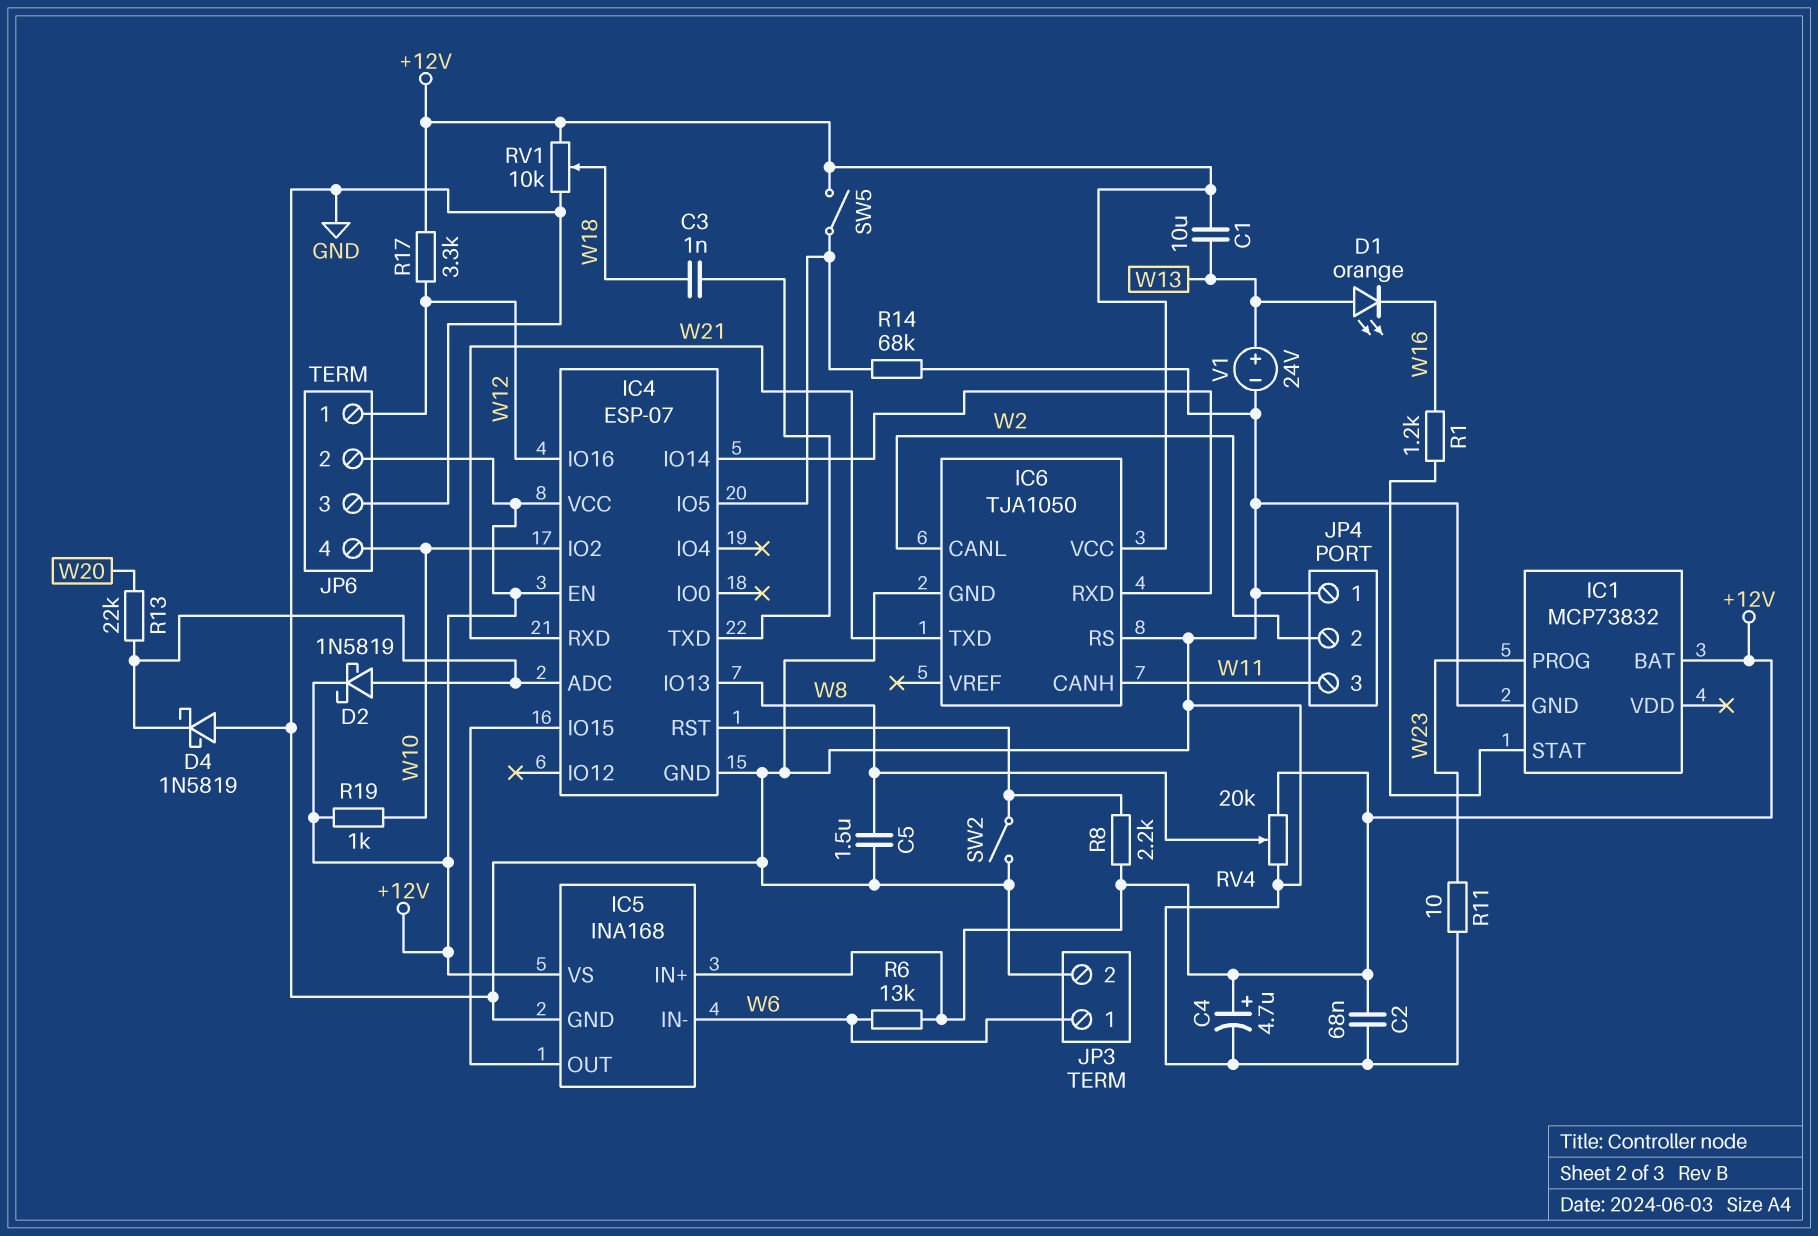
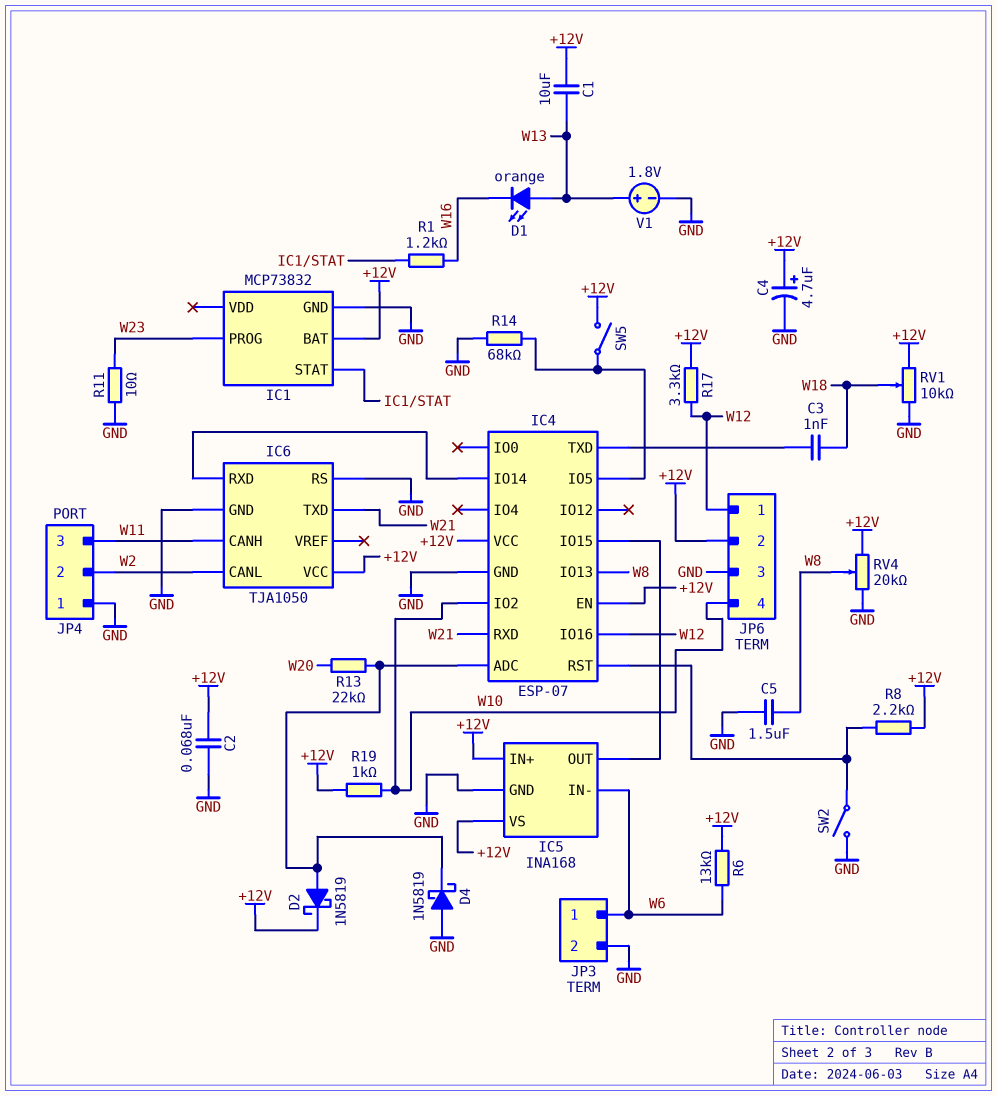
V1: 24V (plus W13, minus GND) -> 1.8V (plus W13, minus GND)

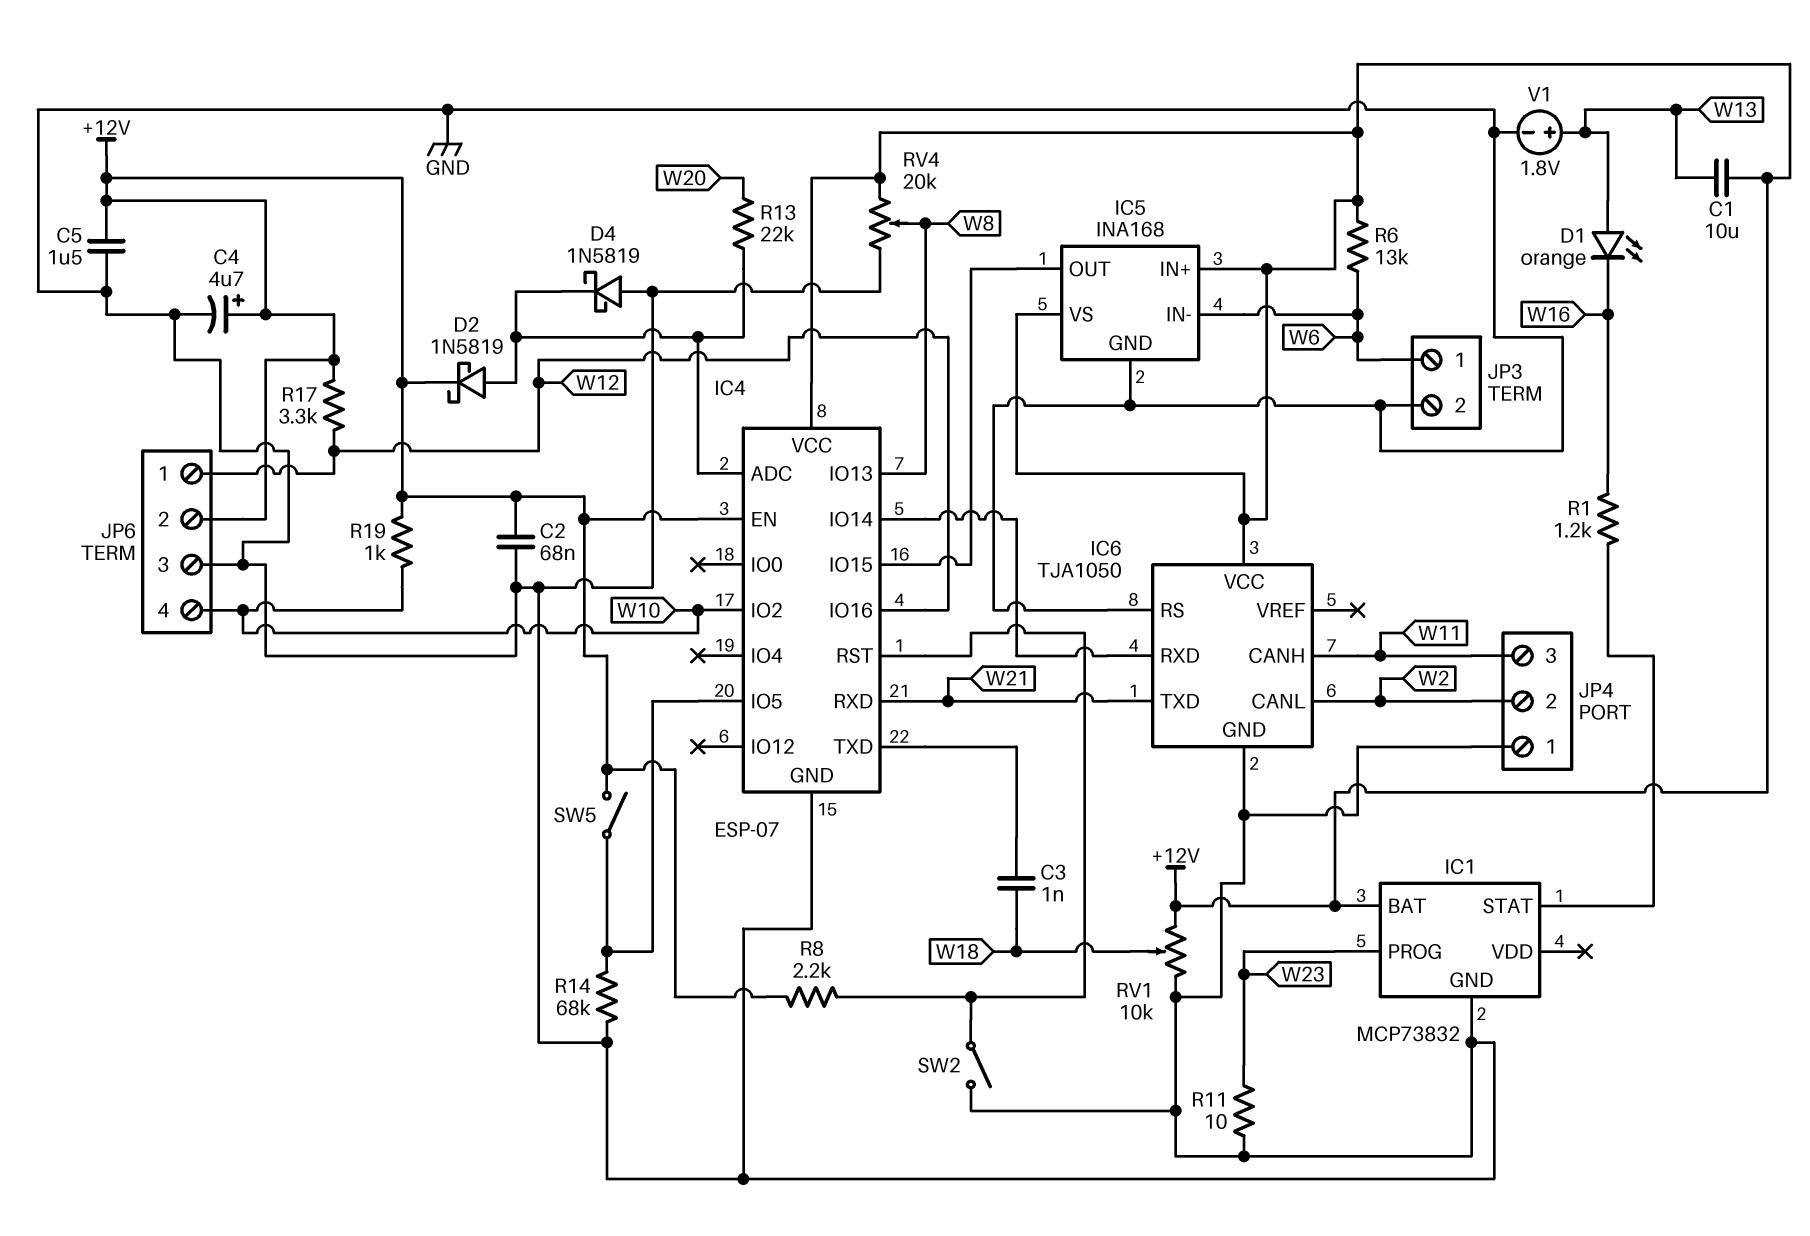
C5: 1.5uF (GND, W8) -> 1.5uF (+12V, GND)

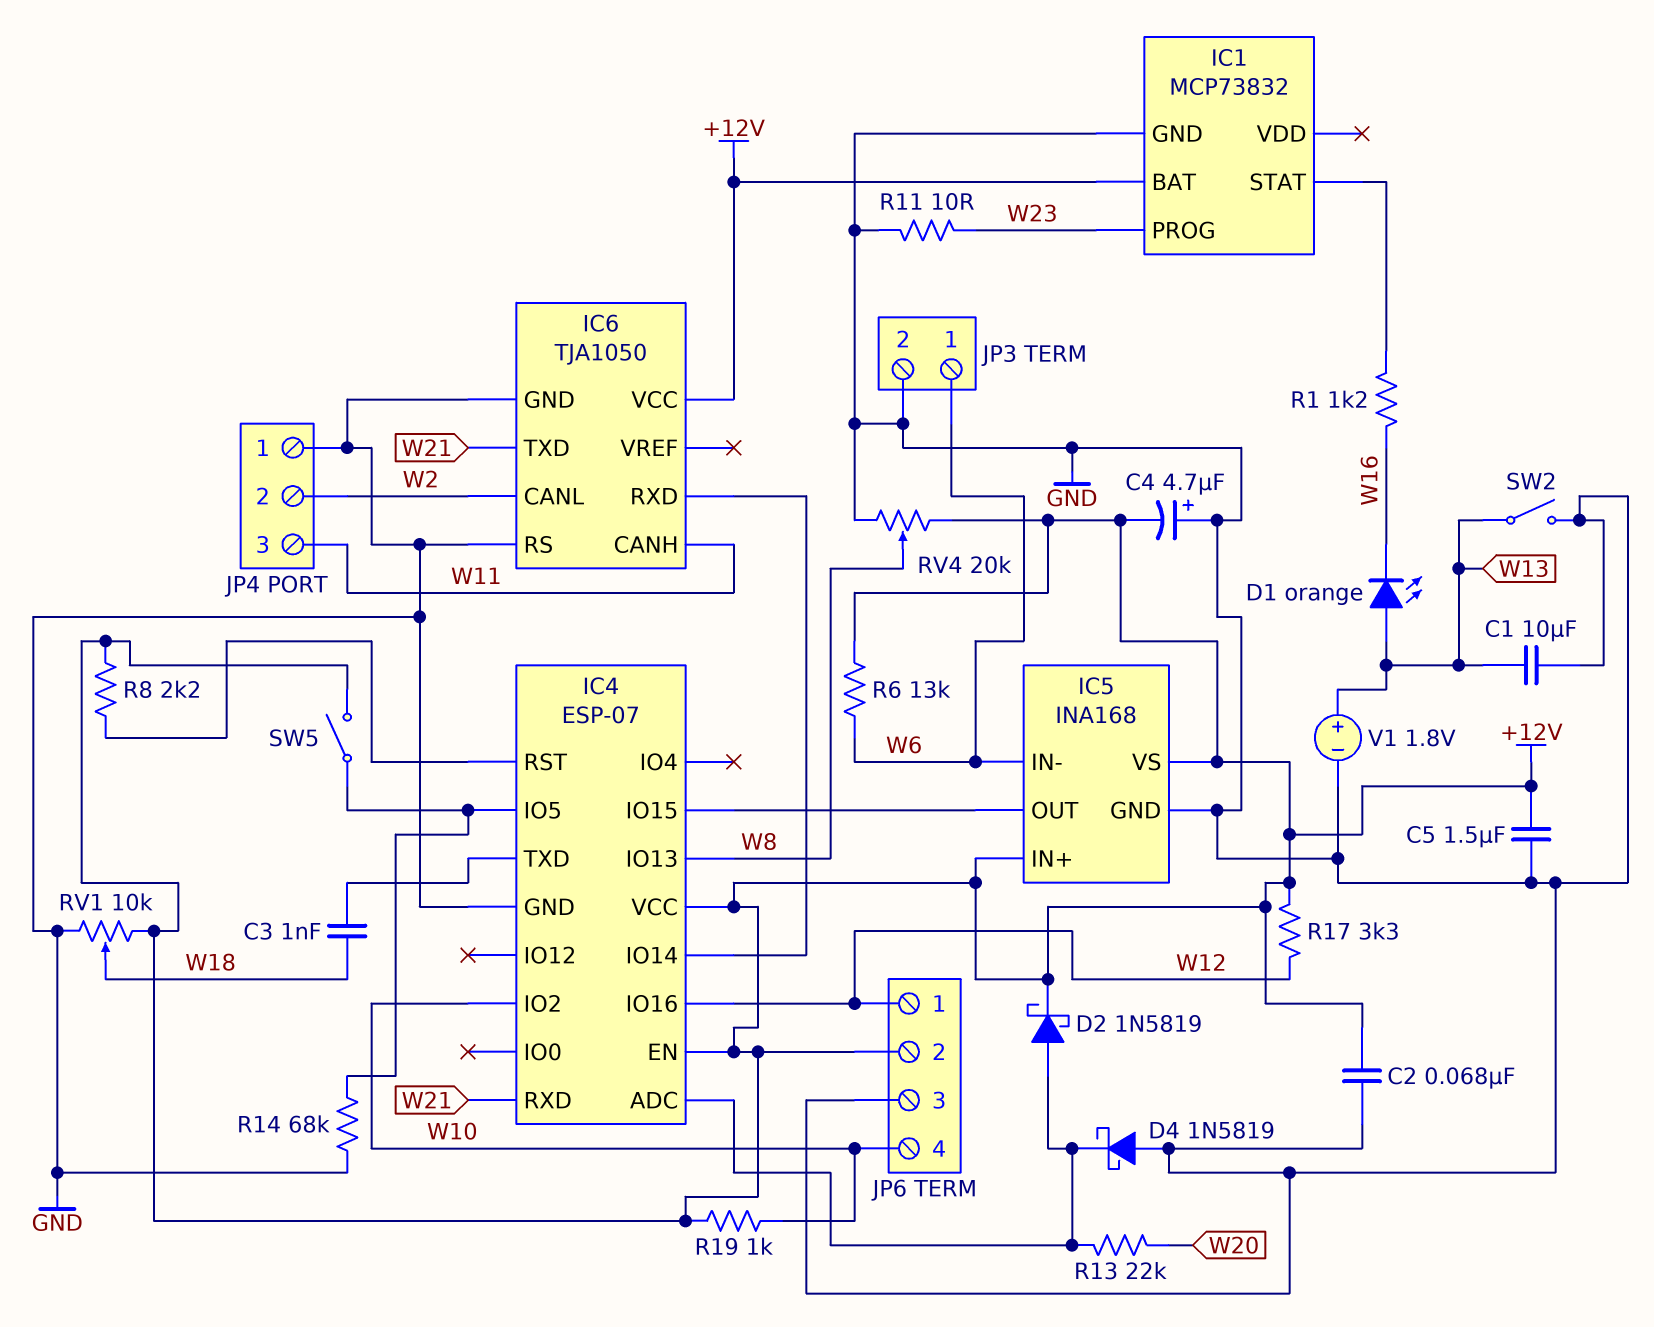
C1: 10uF (+12V, W13) -> 10uF (GND, W13)
C4: 4.7uF (plus +12V, minus GND) -> 4.7uF (plus GND, minus +12V)
SW2: switch (GND, IC4/RST) -> switch (GND, W13)

